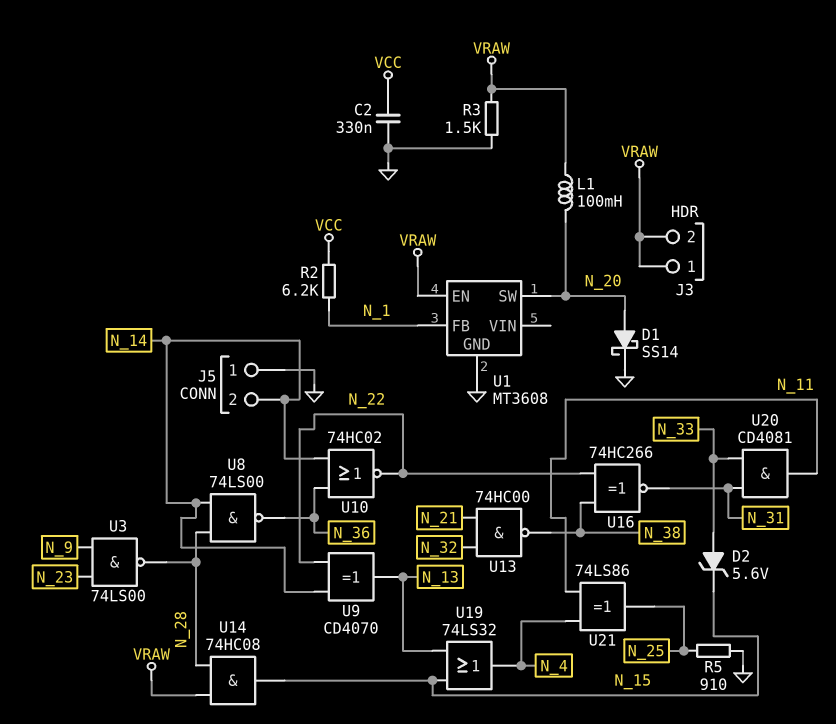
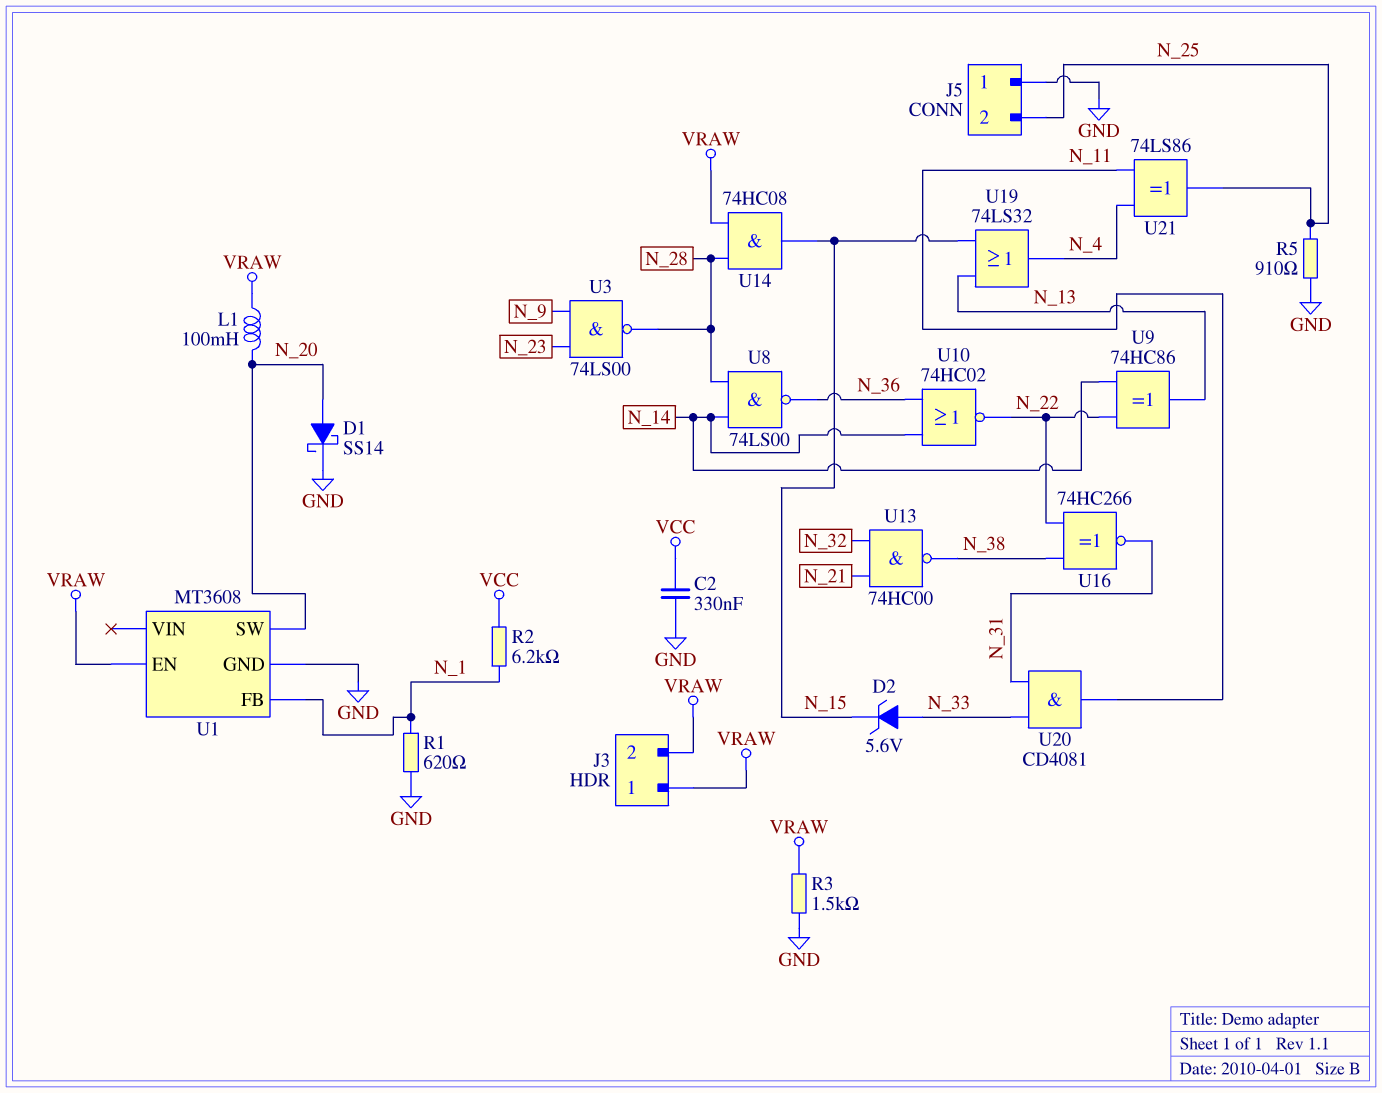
J5 pin 2: N_14 -> N_25
R1: none -> 620 (GND, N_1)
U9: XOR CD4070 (in N_14, in N_22, out N_13) -> XOR 74HC86 (in N_14, in N_22, out N_13)

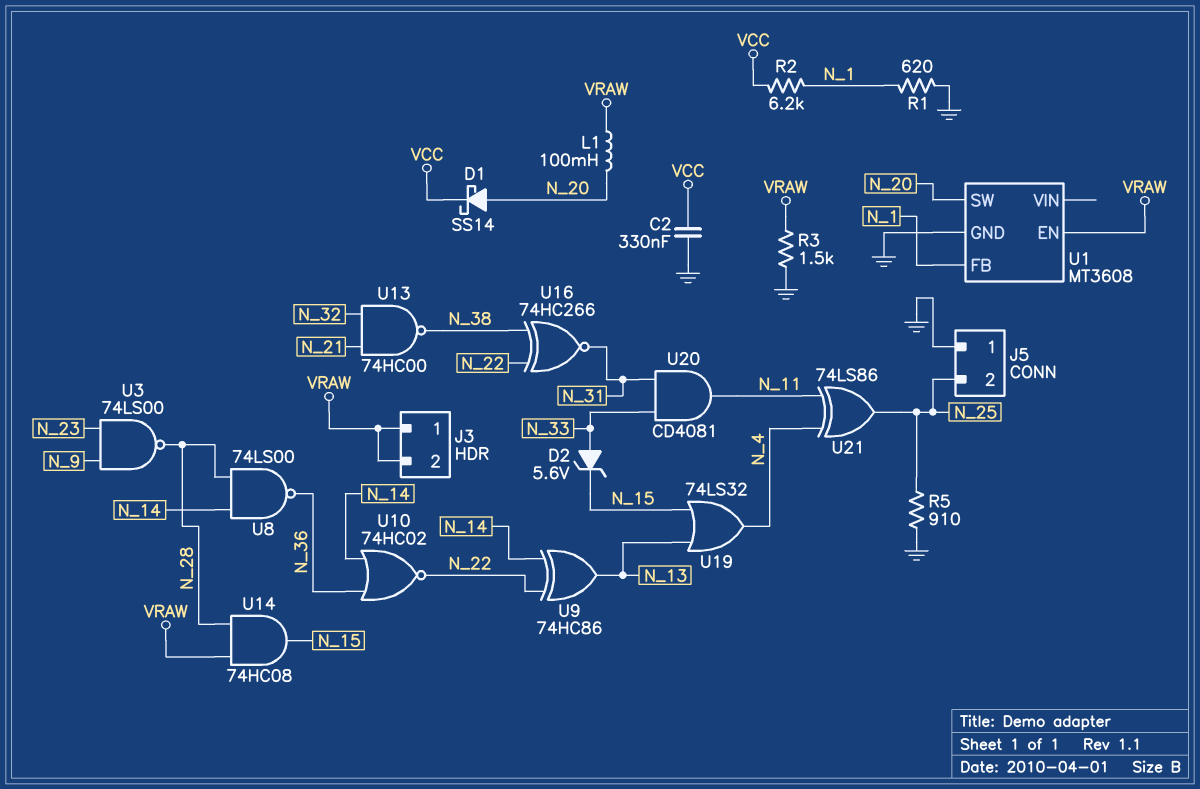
D1: schottky SS14 (A N_20, K GND) -> schottky SS14 (A N_20, K VCC)

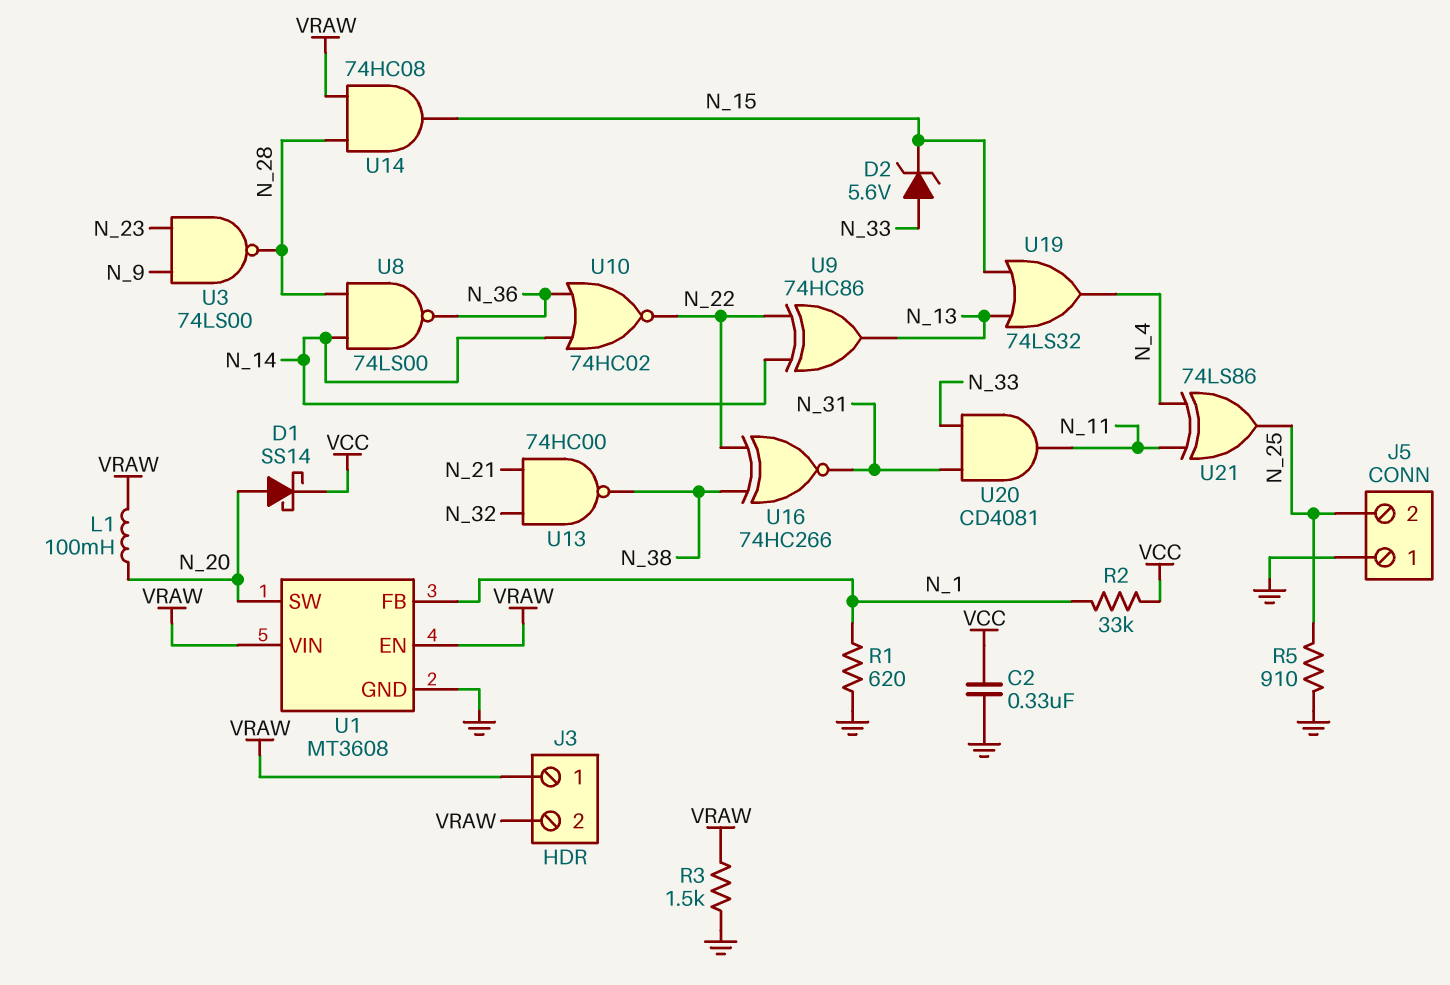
R2: 6.2k (N_1, VCC) -> 33k (N_1, VCC)
U1 pin VIN: none -> VRAW

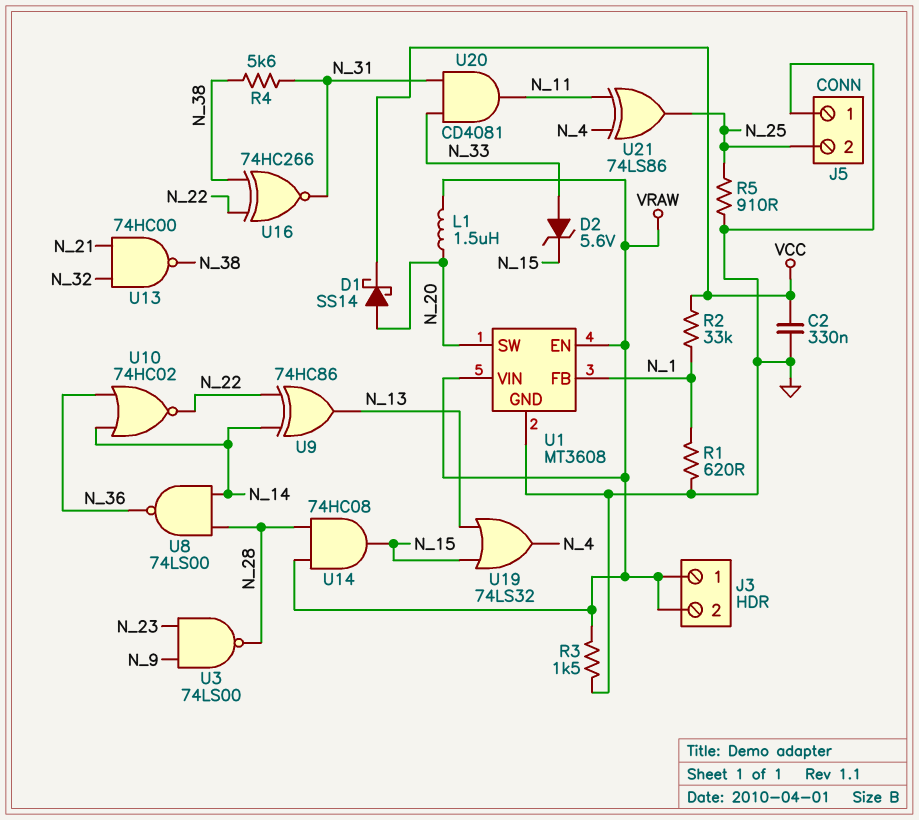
L1: 100mH (N_20, VRAW) -> 1.5uH (N_20, VRAW)
R4: none -> 5.6k (N_31, N_38)

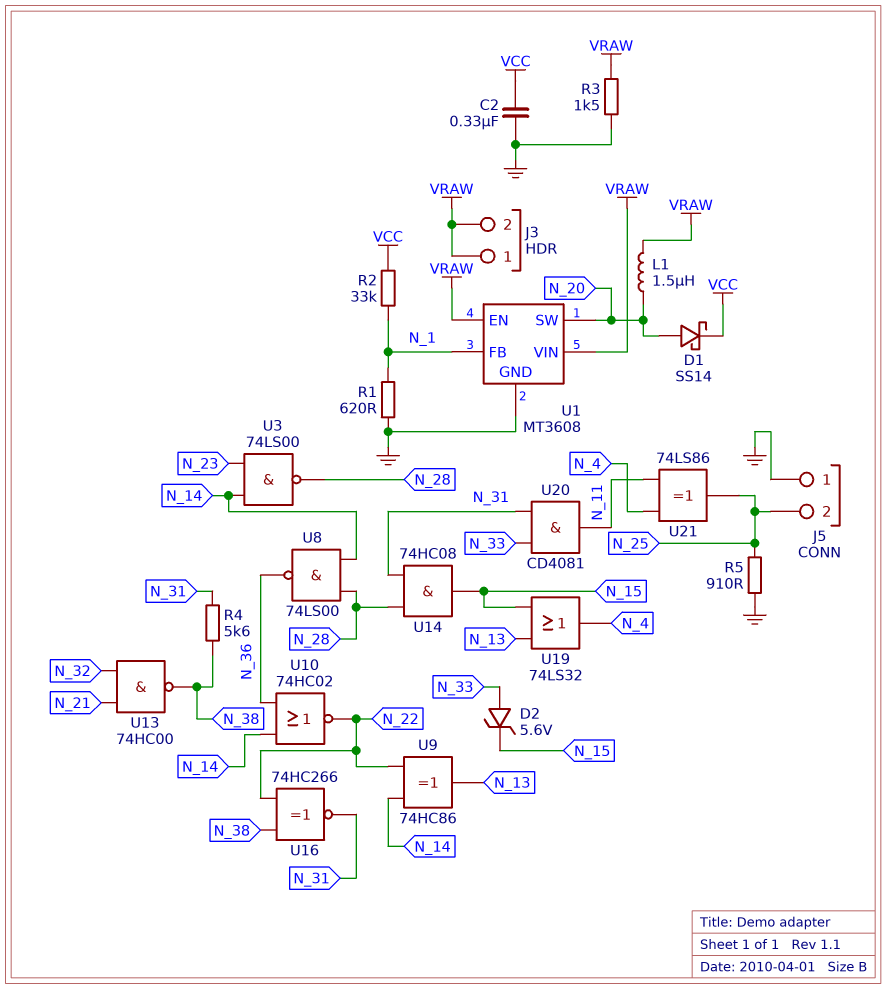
U3: NAND 74LS00 (in N_9, in N_23, out N_28) -> NAND 74LS00 (in N_14, in N_23, out N_28)
U14: AND 74HC08 (in N_28, in VRAW, out N_15) -> AND 74HC08 (in N_28, in N_31, out N_15)

